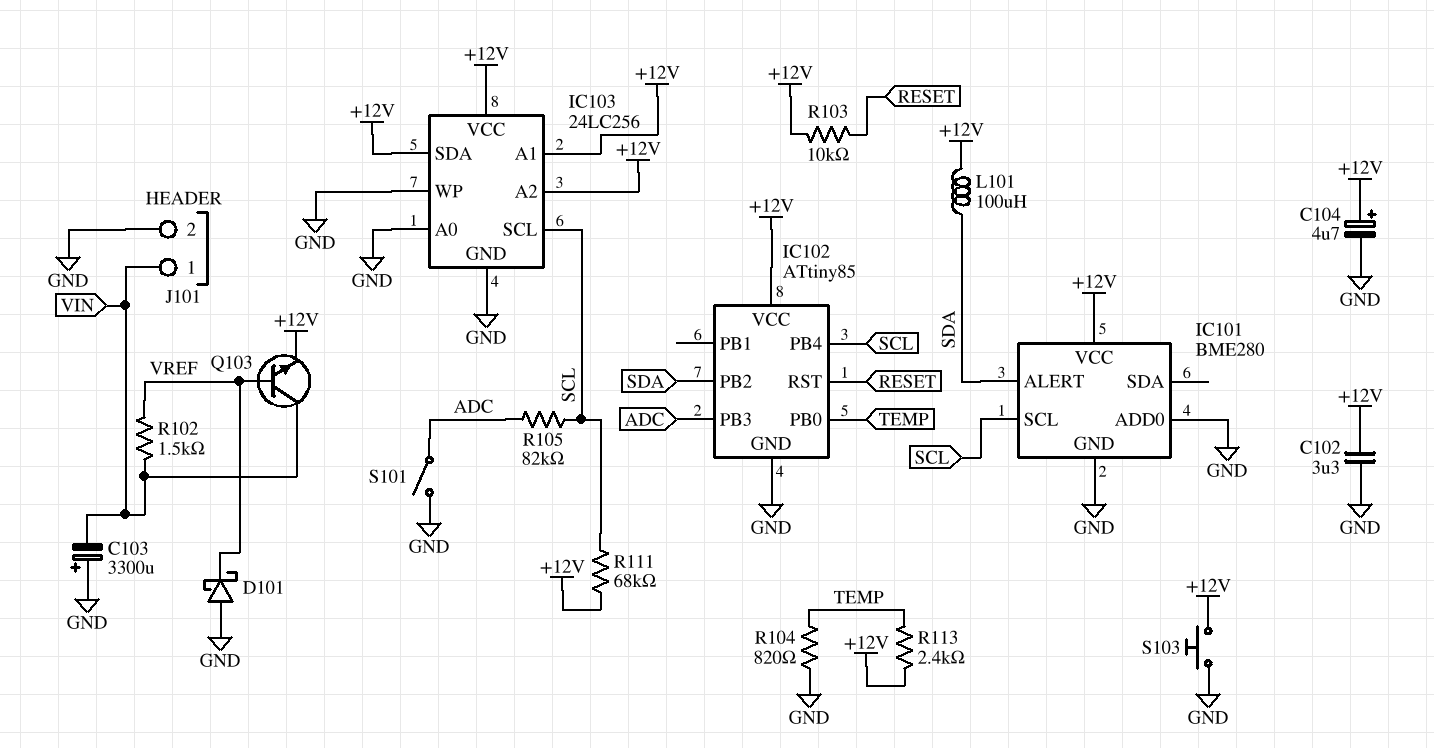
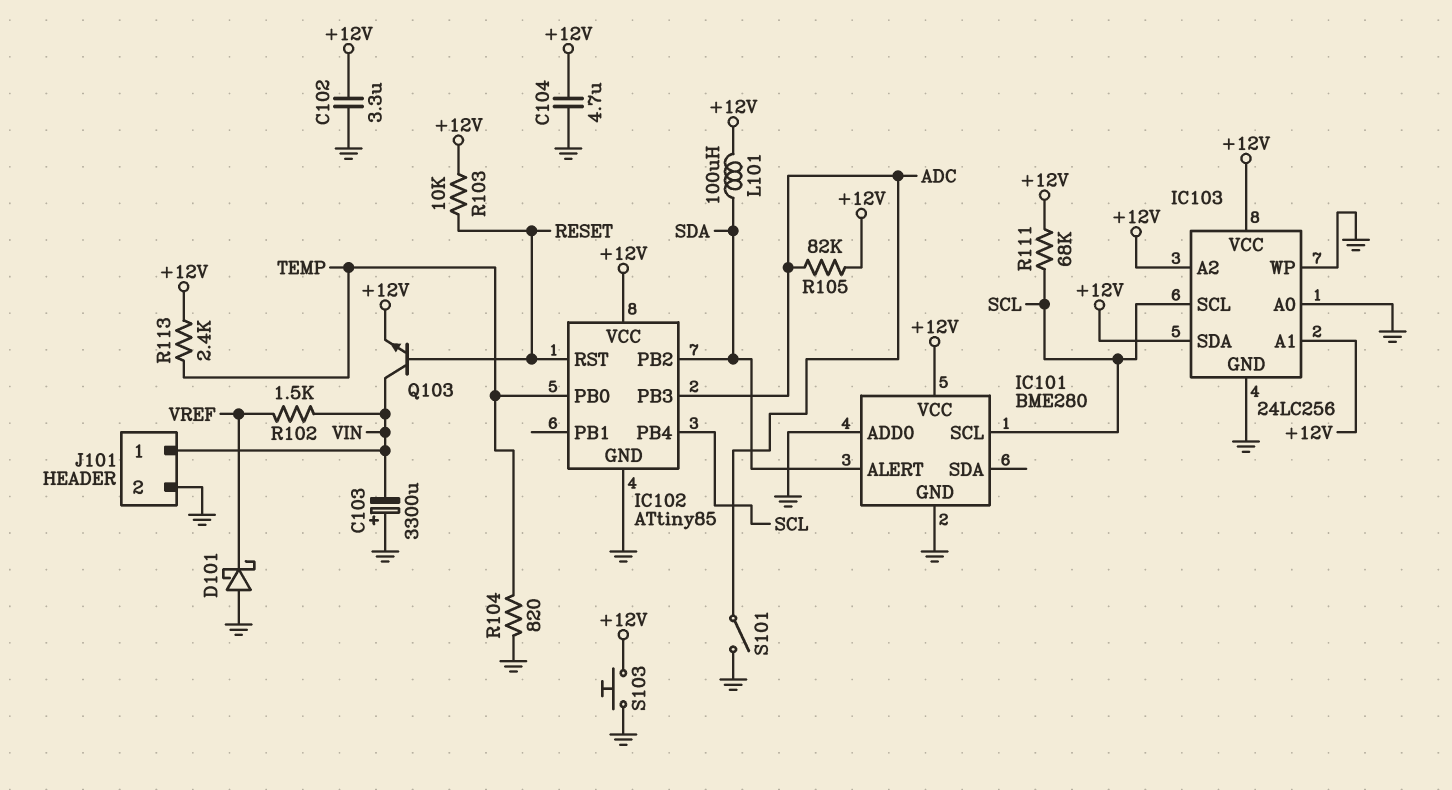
C104: 4.7uF (plus +12V, minus GND) -> 4.7uF (+12V, GND)
Q103: NPN (B VREF, C VIN, E +12V) -> NPN (B RESET, C VIN, E +12V)
R105: 82k (ADC, SCL) -> 82k (+12V, ADC)

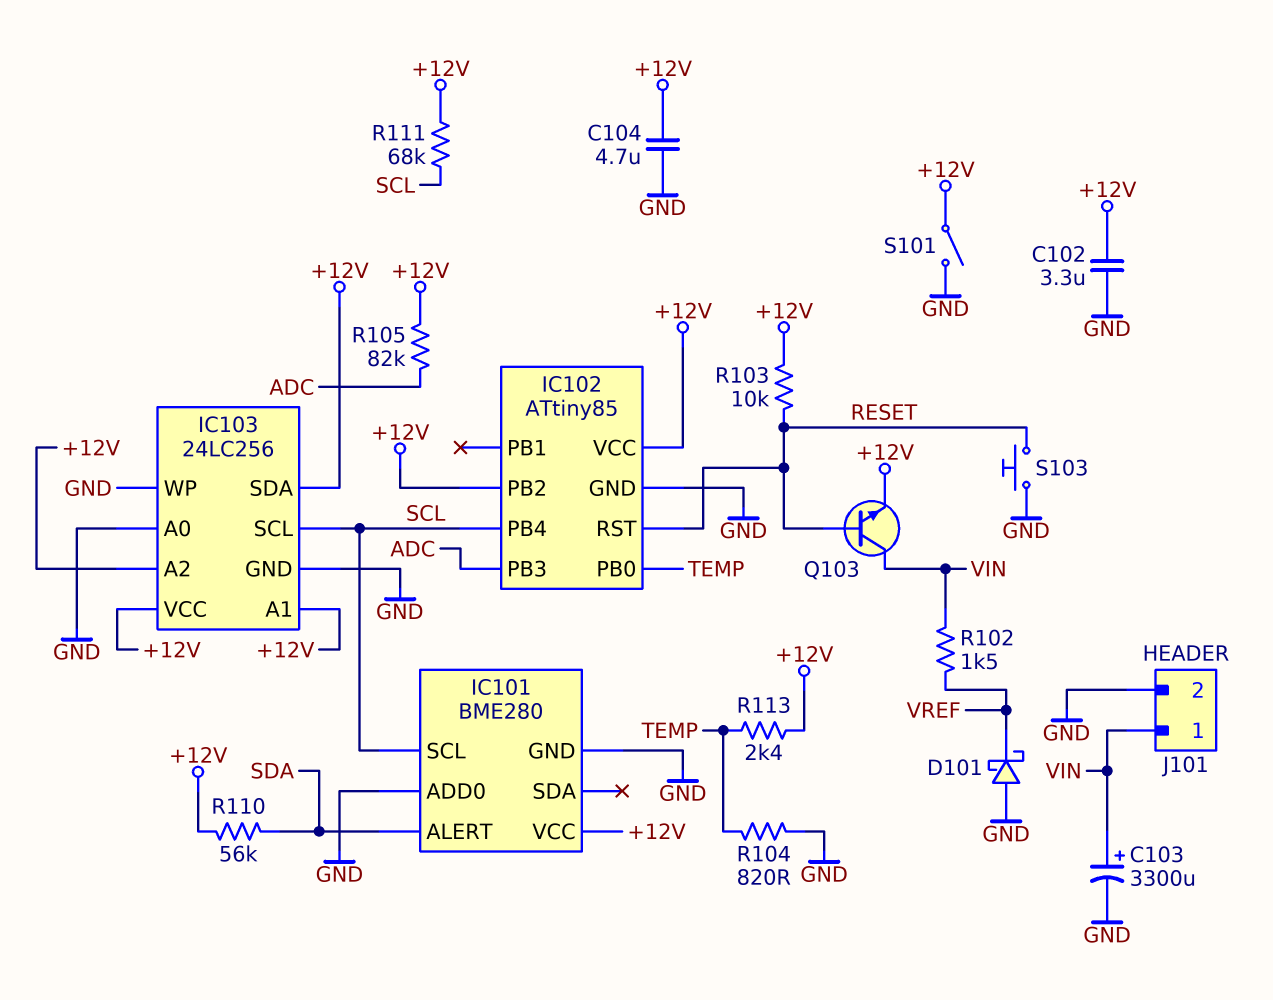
C103: 3300uF (plus GND, minus VIN) -> 3300uF (plus VIN, minus GND)
IC102 pin PB2: SDA -> +12V
L101: 100uH (+12V, SDA) -> none
R110: none -> 56k (+12V, SDA)
S101: switch (ADC, GND) -> switch (+12V, GND)
S103: button (+12V, GND) -> button (GND, RESET)

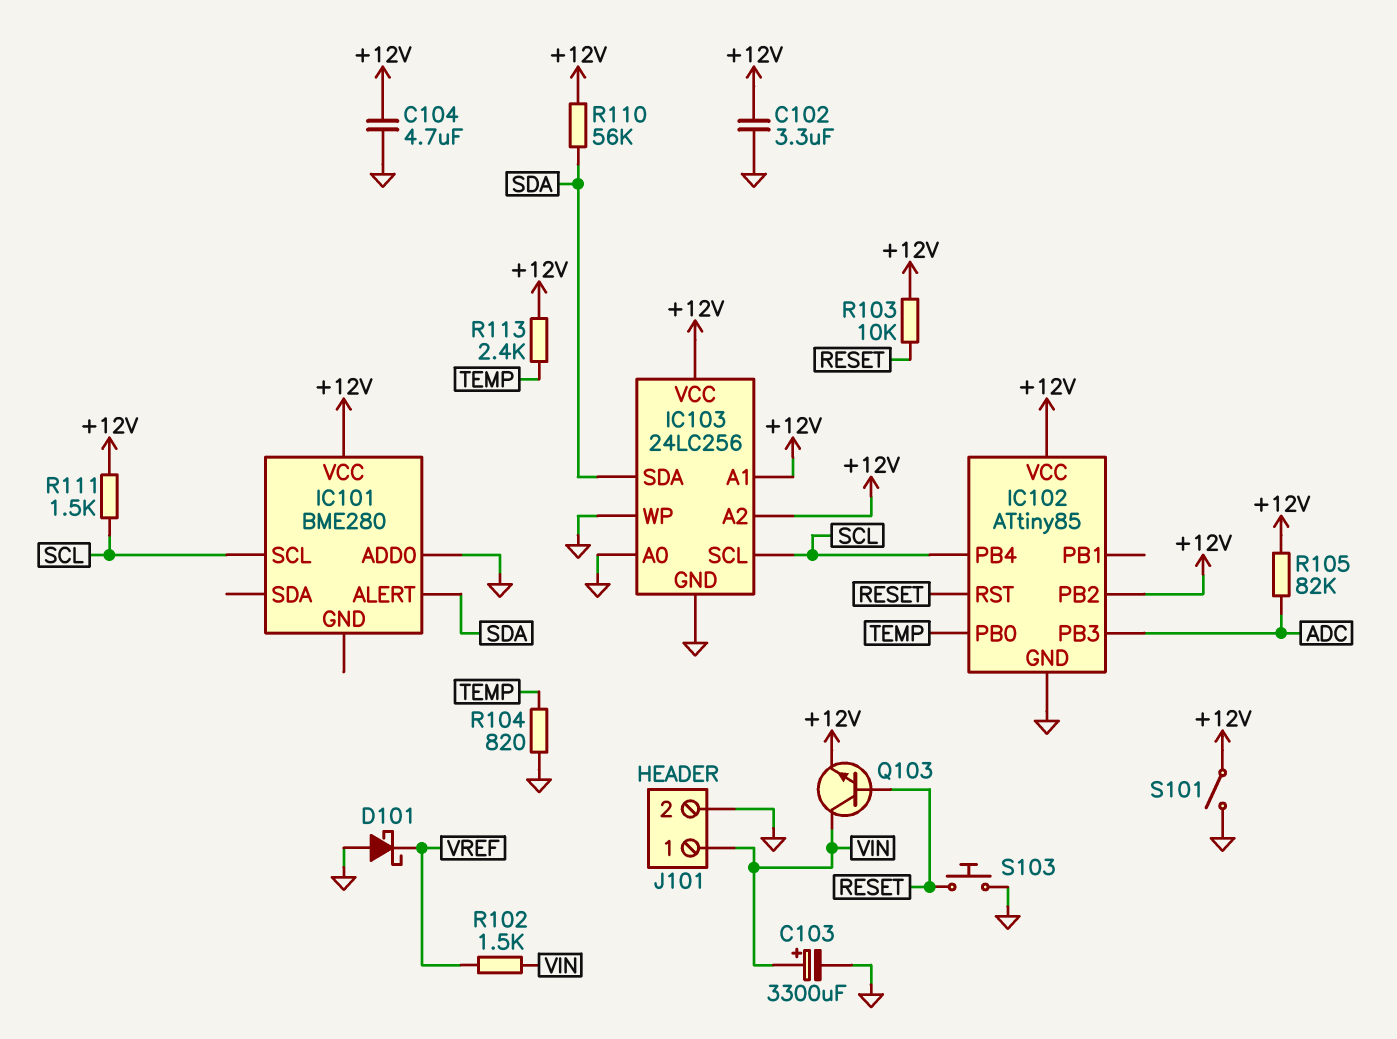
IC101 pin GND: GND -> none
IC103 pin SDA: +12V -> SDA
R111: 68k (+12V, SCL) -> 1.5k (+12V, SCL)

